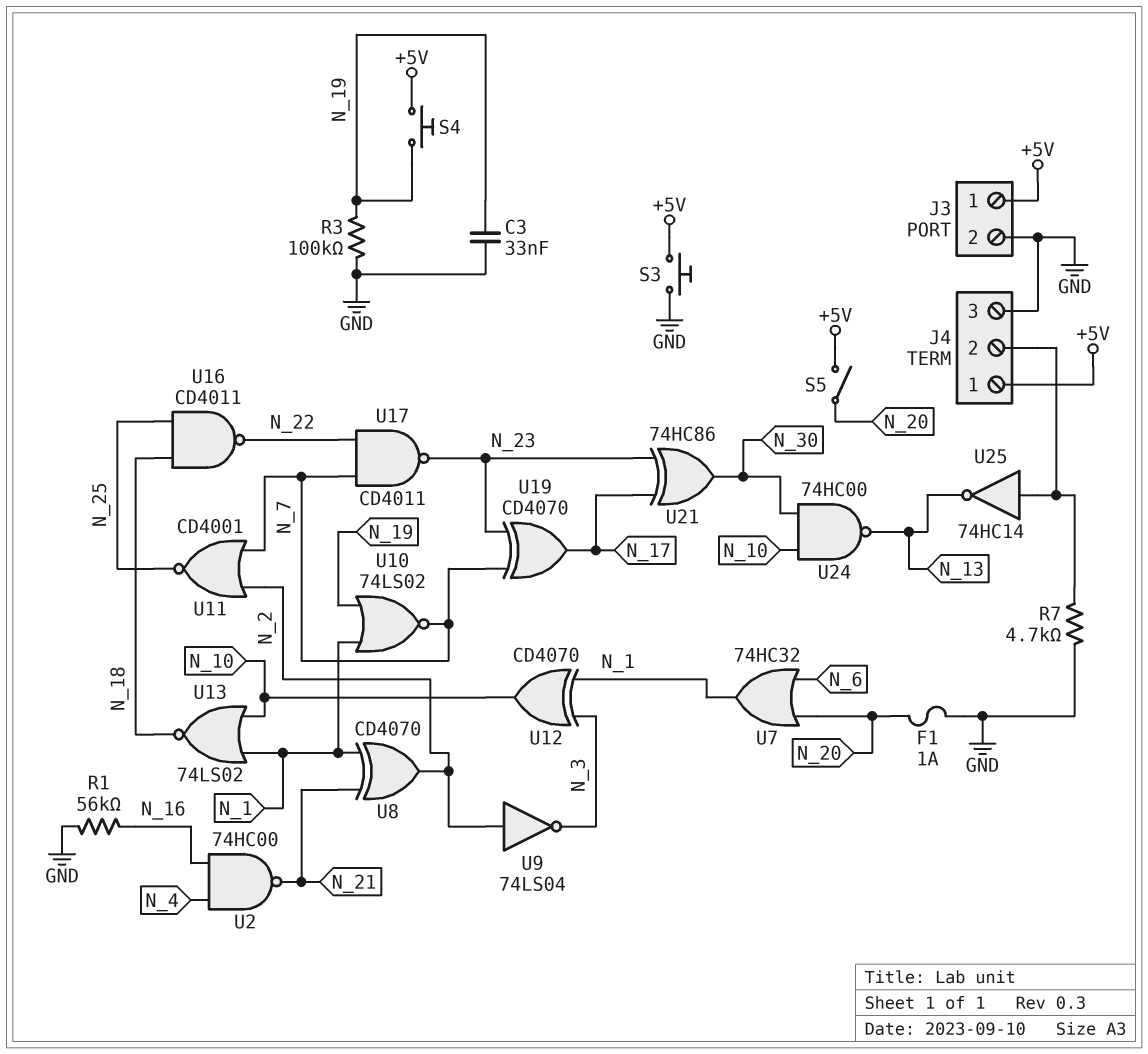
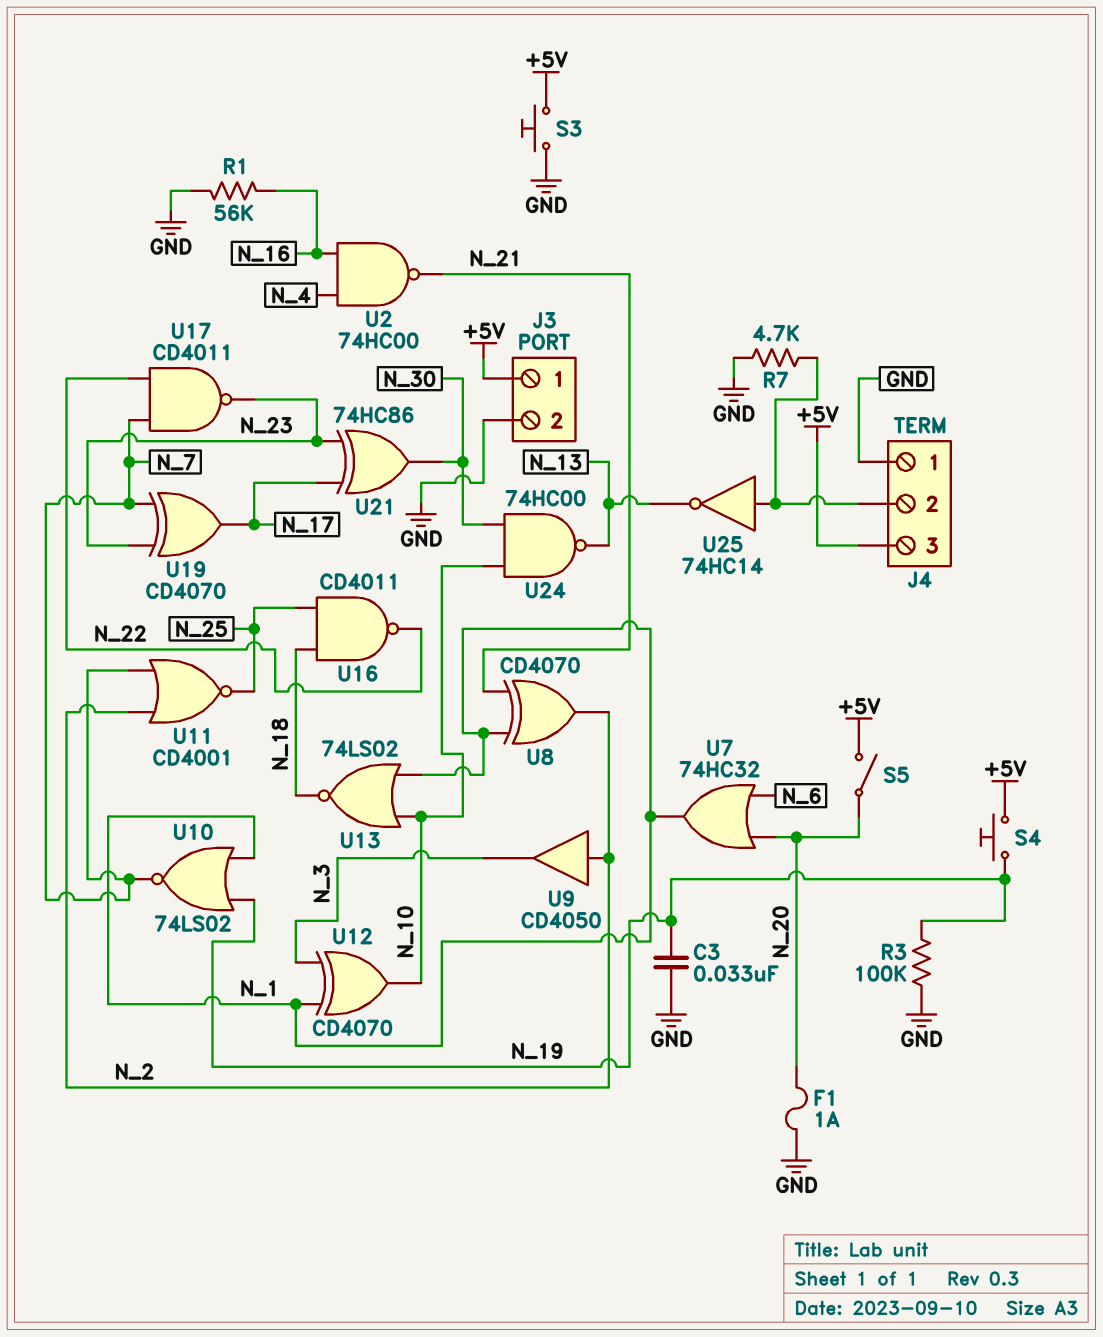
J4 pin 1: +5V -> GND
J4 pin 3: GND -> +5V
U9: NOT 74LS04 (in N_2, out N_3) -> buffer CD4050 (in N_2, out N_3)

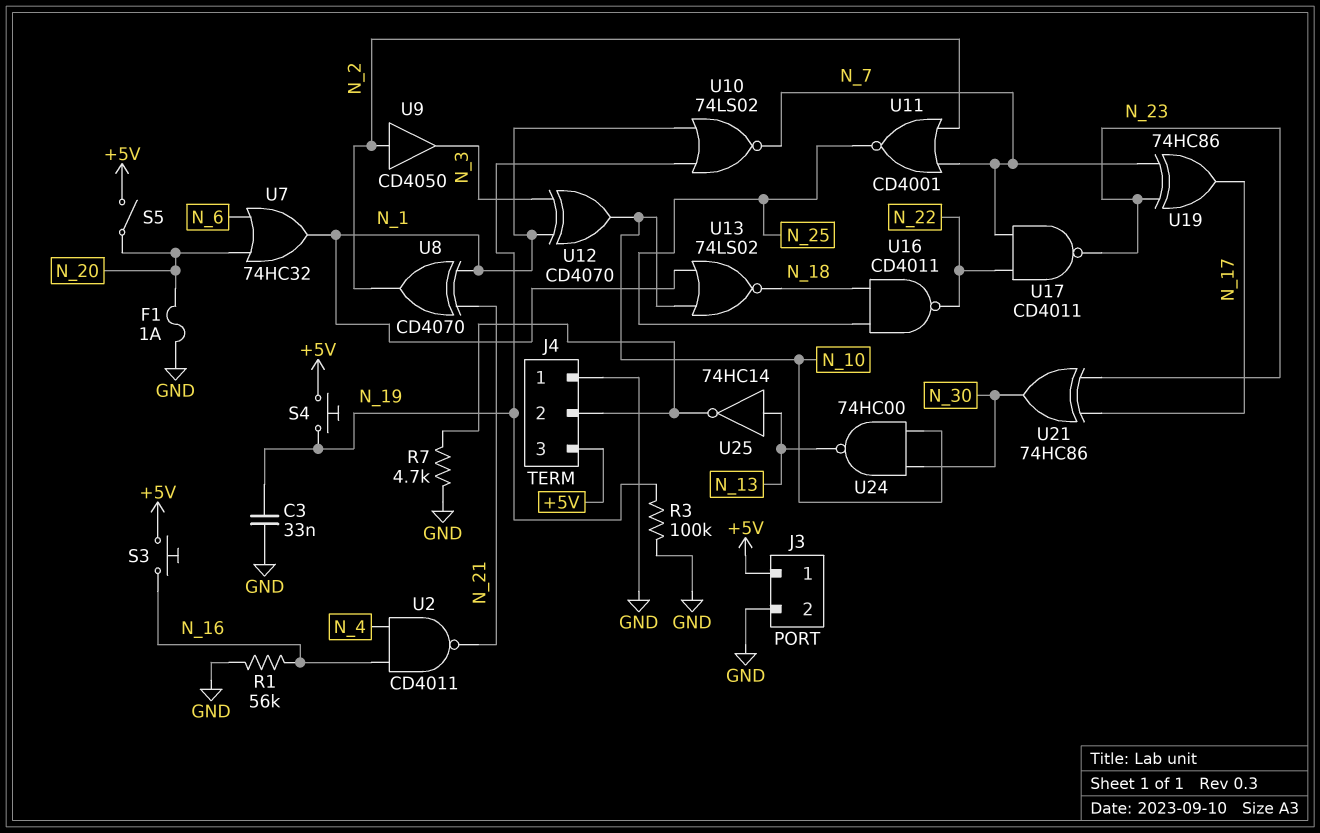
S3: button (+5V, GND) -> button (+5V, N_16)
U2: NAND 74HC00 (in N_4, in N_16, out N_21) -> NAND CD4011 (in N_4, in N_16, out N_21)
U19: XOR CD4070 (in N_7, in N_23, out N_17) -> XOR 74HC86 (in N_7, in N_23, out N_17)
U25: NOT 74HC14 (in J4/2, out N_13) -> NOT 74HC14 (in N_13, out J4/2)

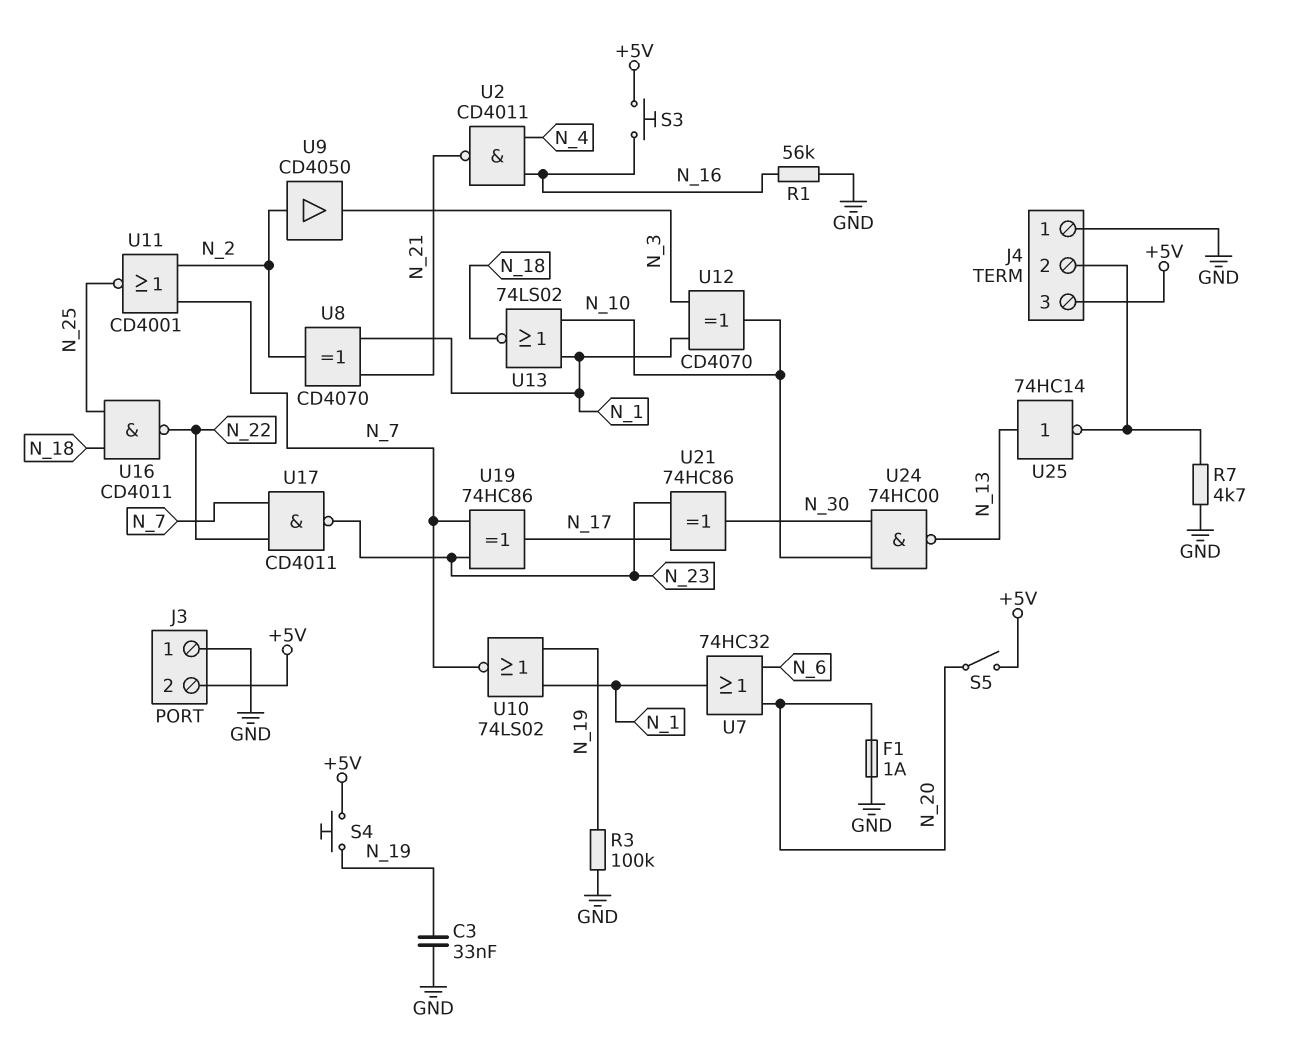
J3 pin 1: +5V -> GND
J3 pin 2: GND -> +5V

